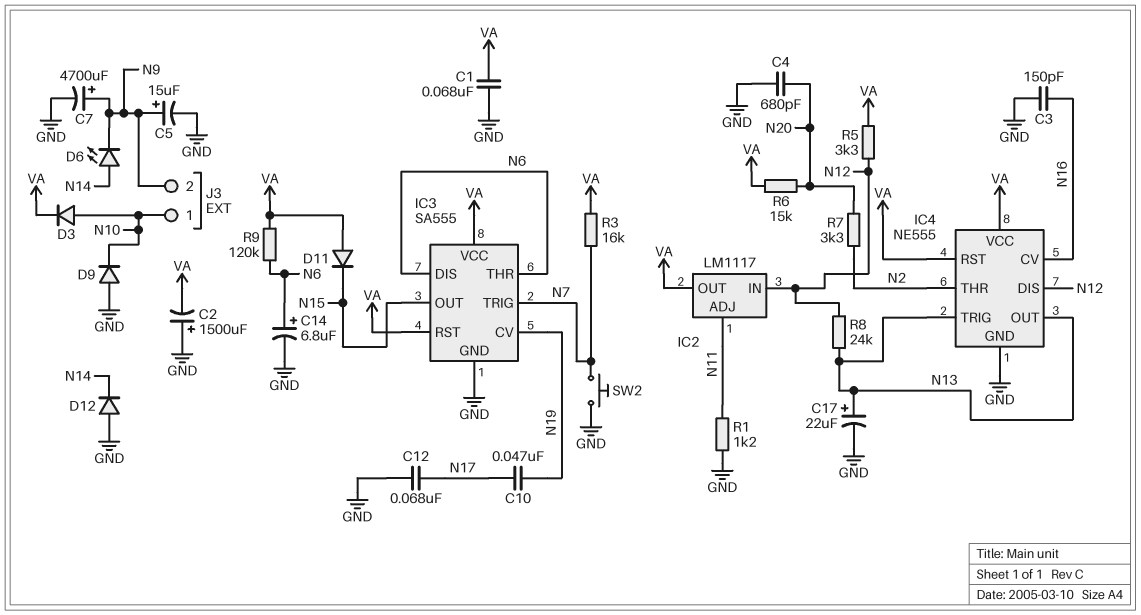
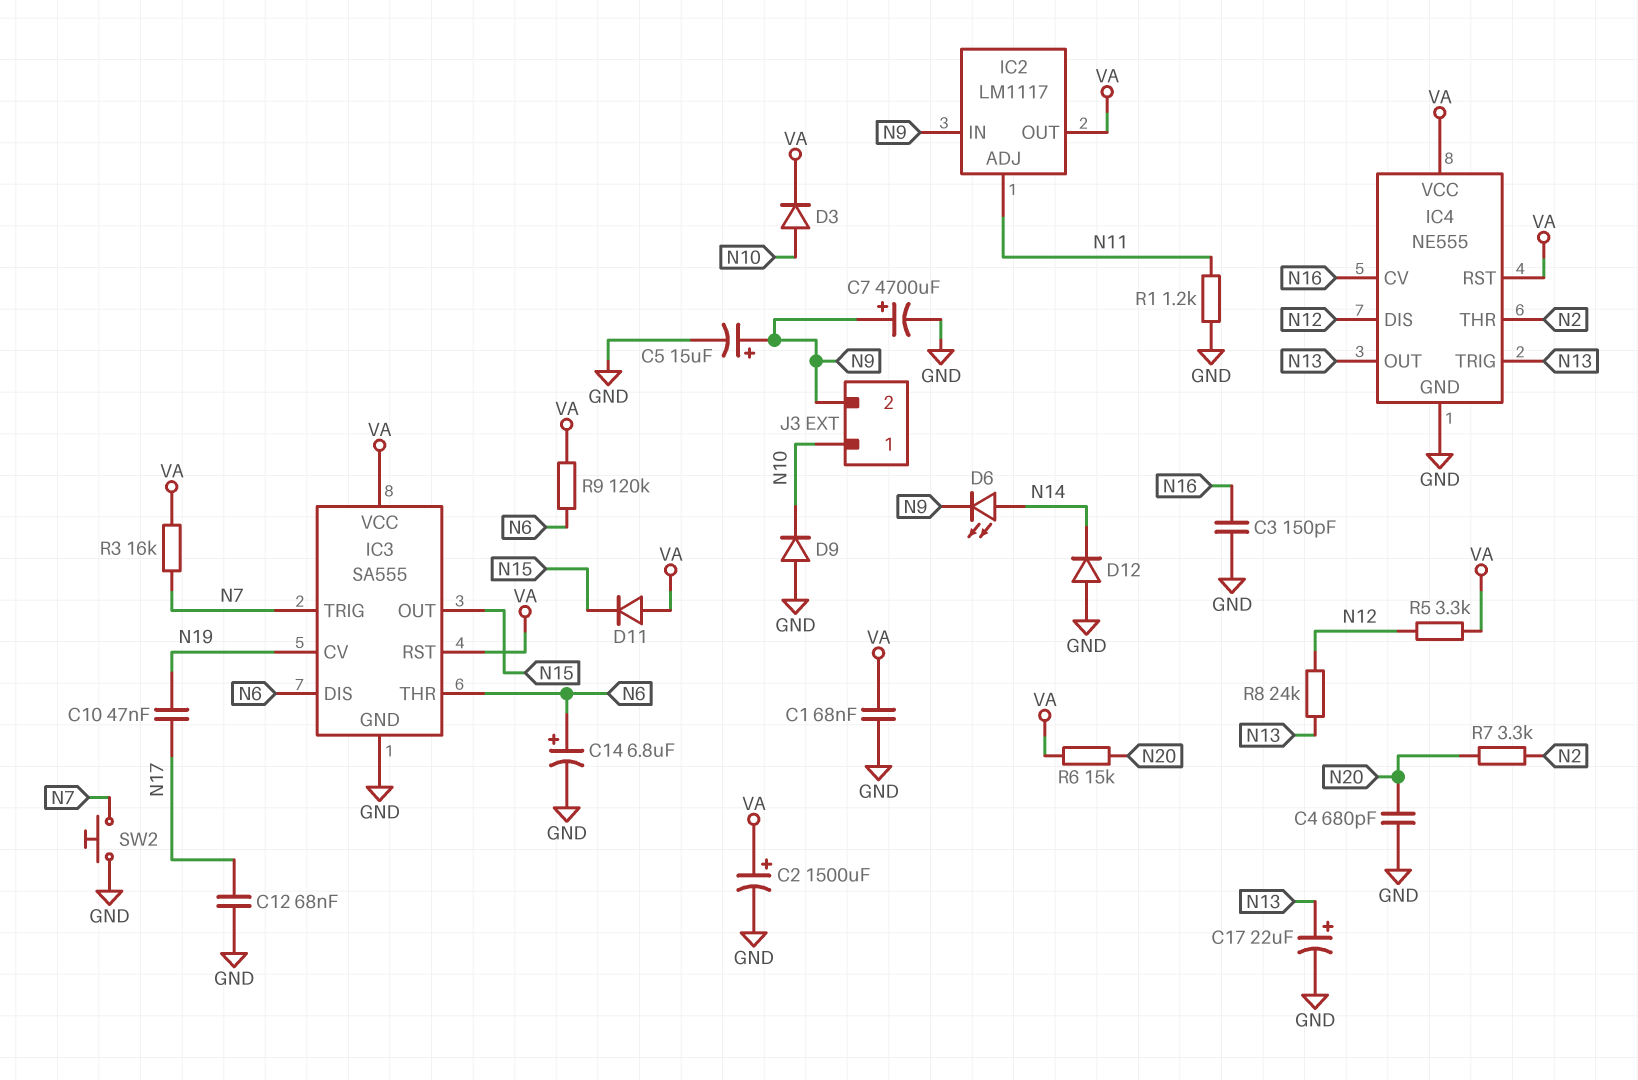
C2: 1500uF (plus GND, minus VA) -> 1500uF (plus VA, minus GND)
IC2 pin IN: N12 -> N9

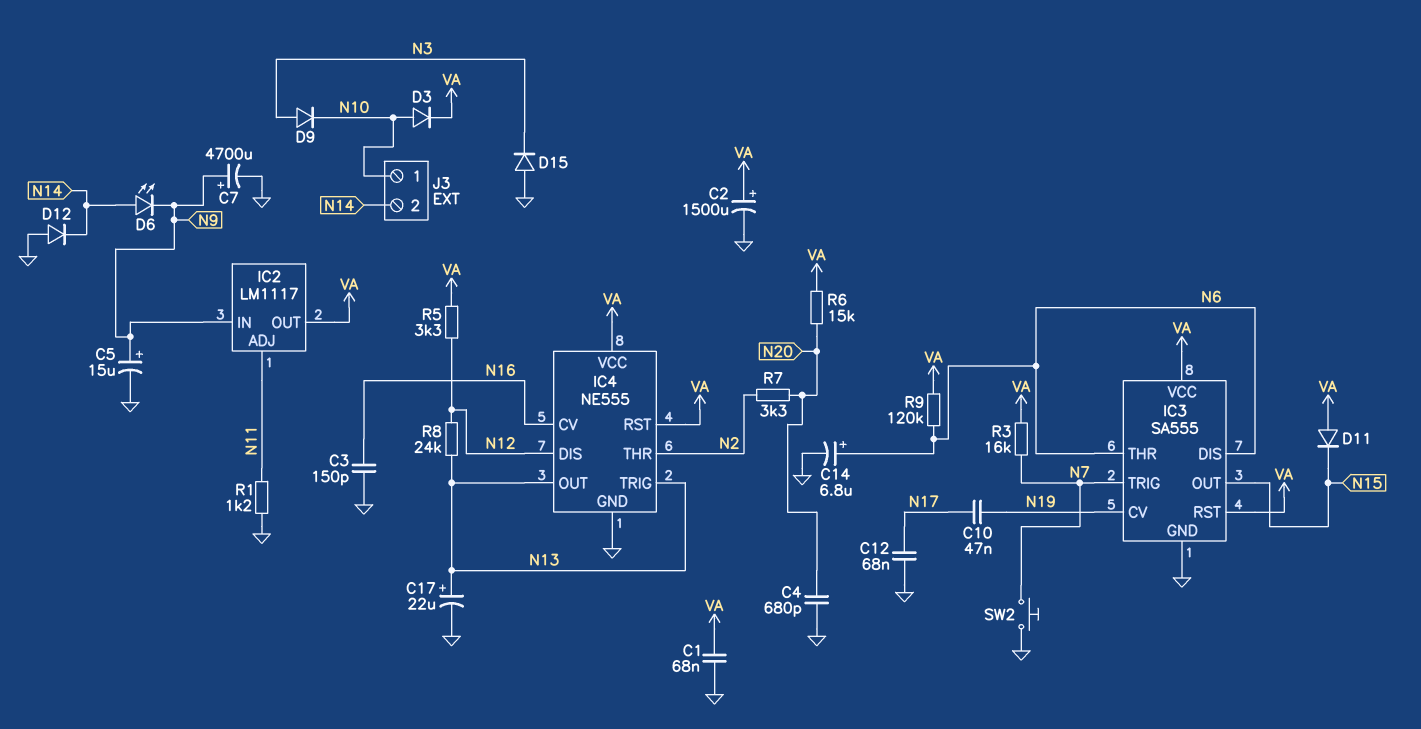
D9: diode (A GND, K N10) -> diode (A N3, K N10)
D15: none -> diode (A GND, K N3)
J3 pin 2: N9 -> N14

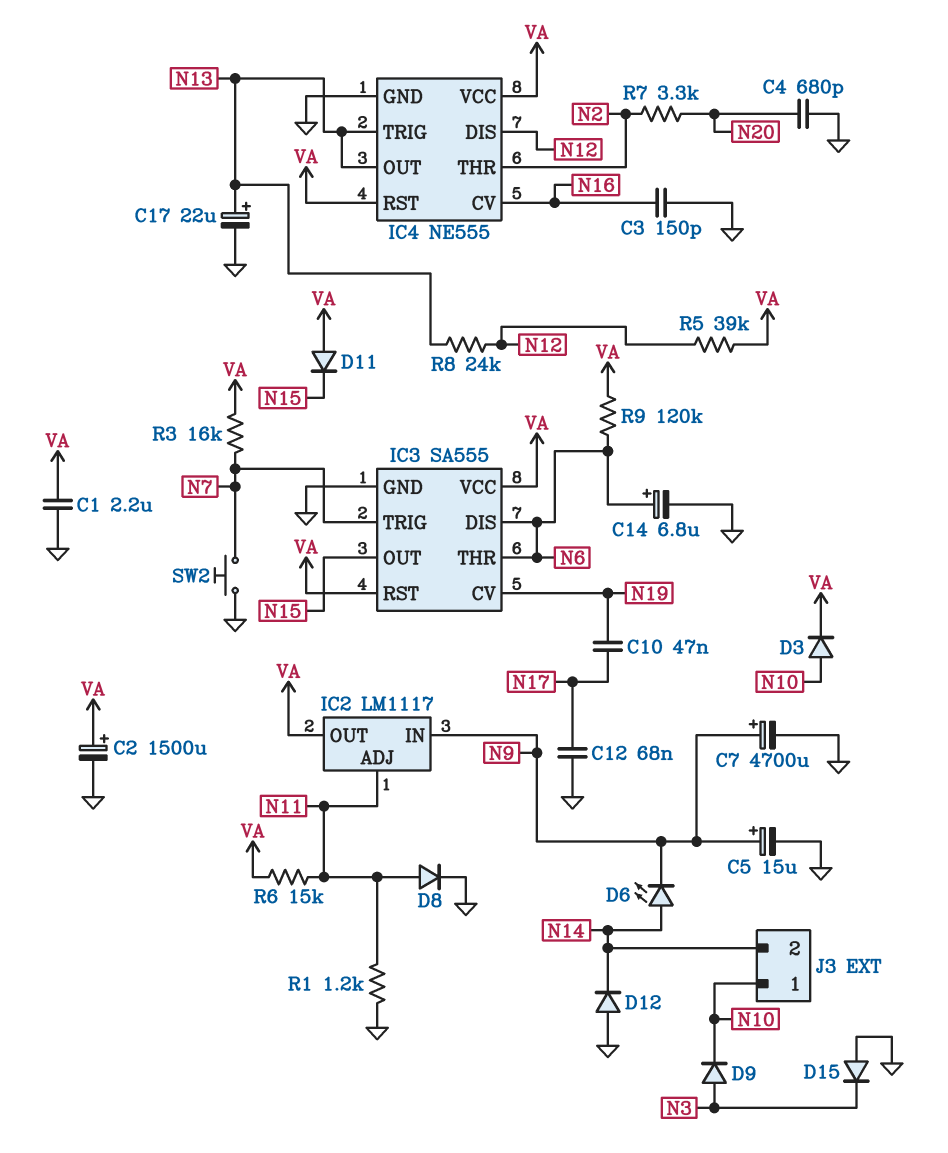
C1: 68nF (GND, VA) -> 2.2uF (GND, VA)
D8: none -> diode (A N11, K GND)
R5: 3.3k (N12, VA) -> 39k (N12, VA)
R6: 15k (N20, VA) -> 15k (N11, VA)

